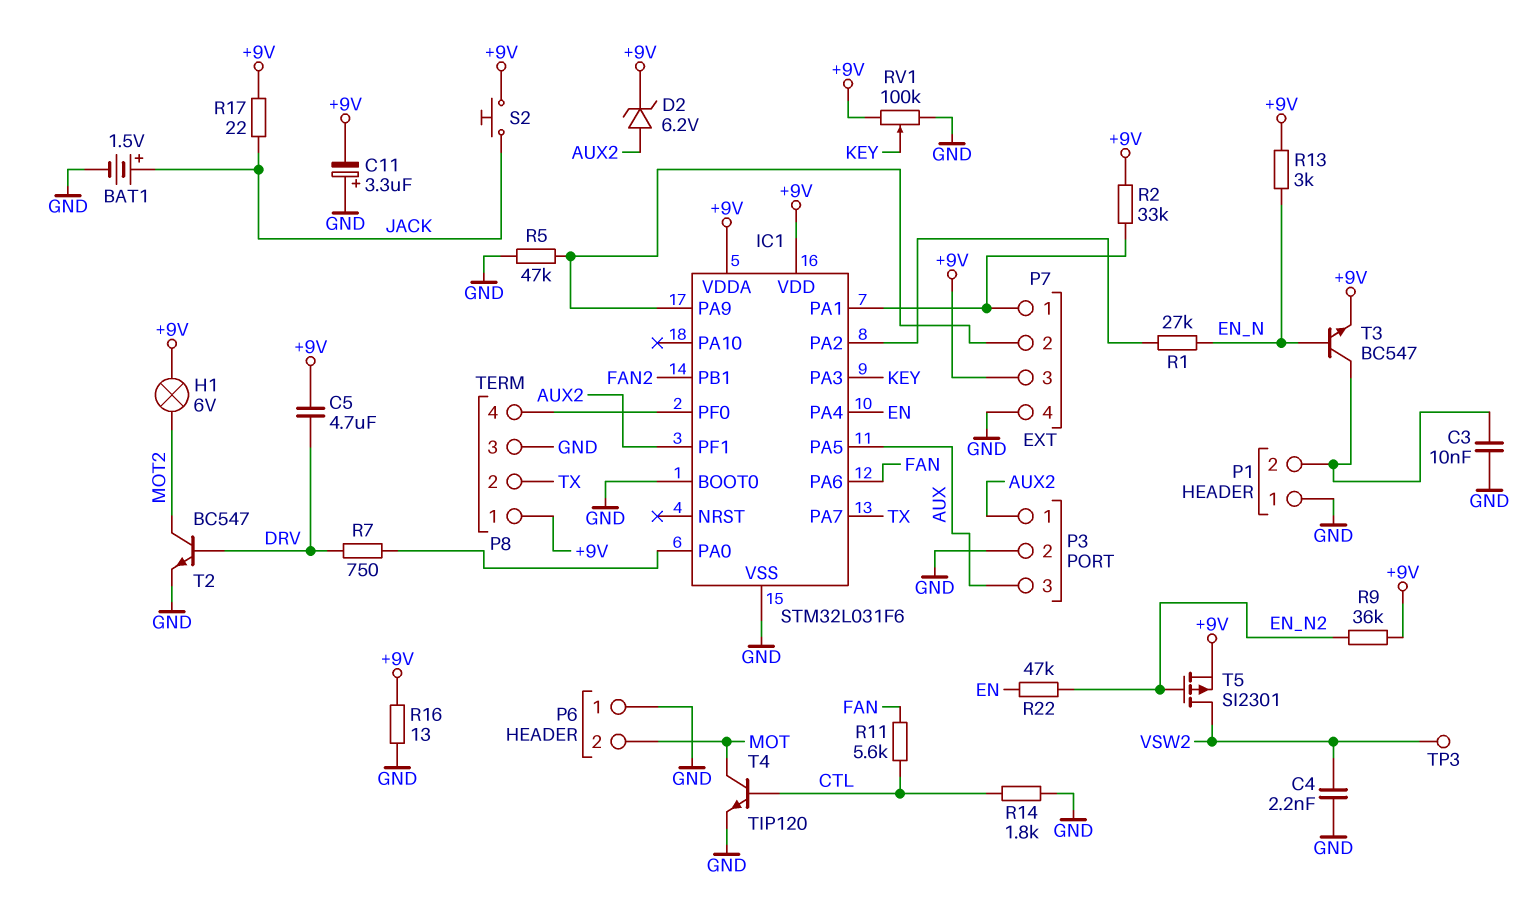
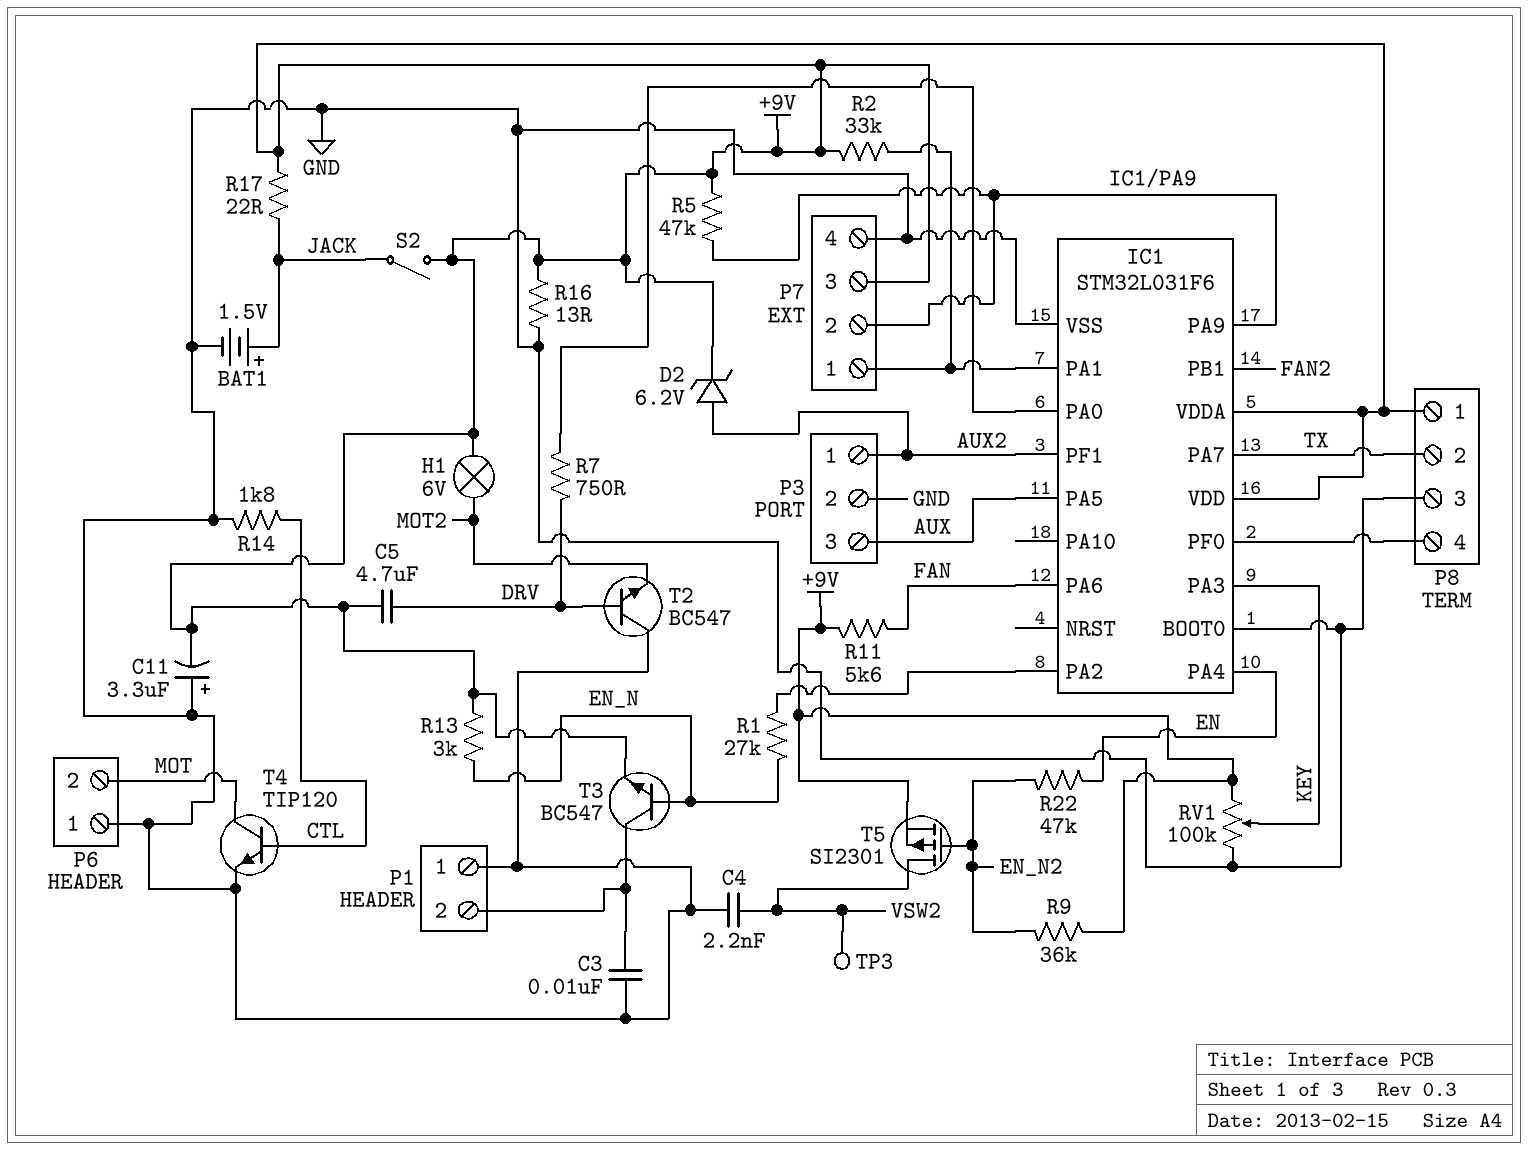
R5: 47k (GND, IC1/PA9) -> 47k (+9V, IC1/PA9)
R11: 5.6k (CTL, FAN) -> 5.6k (+9V, FAN)
S2: button (+9V, JACK) -> switch (+9V, JACK)
T2: NPN BC547 (B DRV, C MOT2, E GND) -> NPN BC547 (B DRV, C GND, E MOT2)

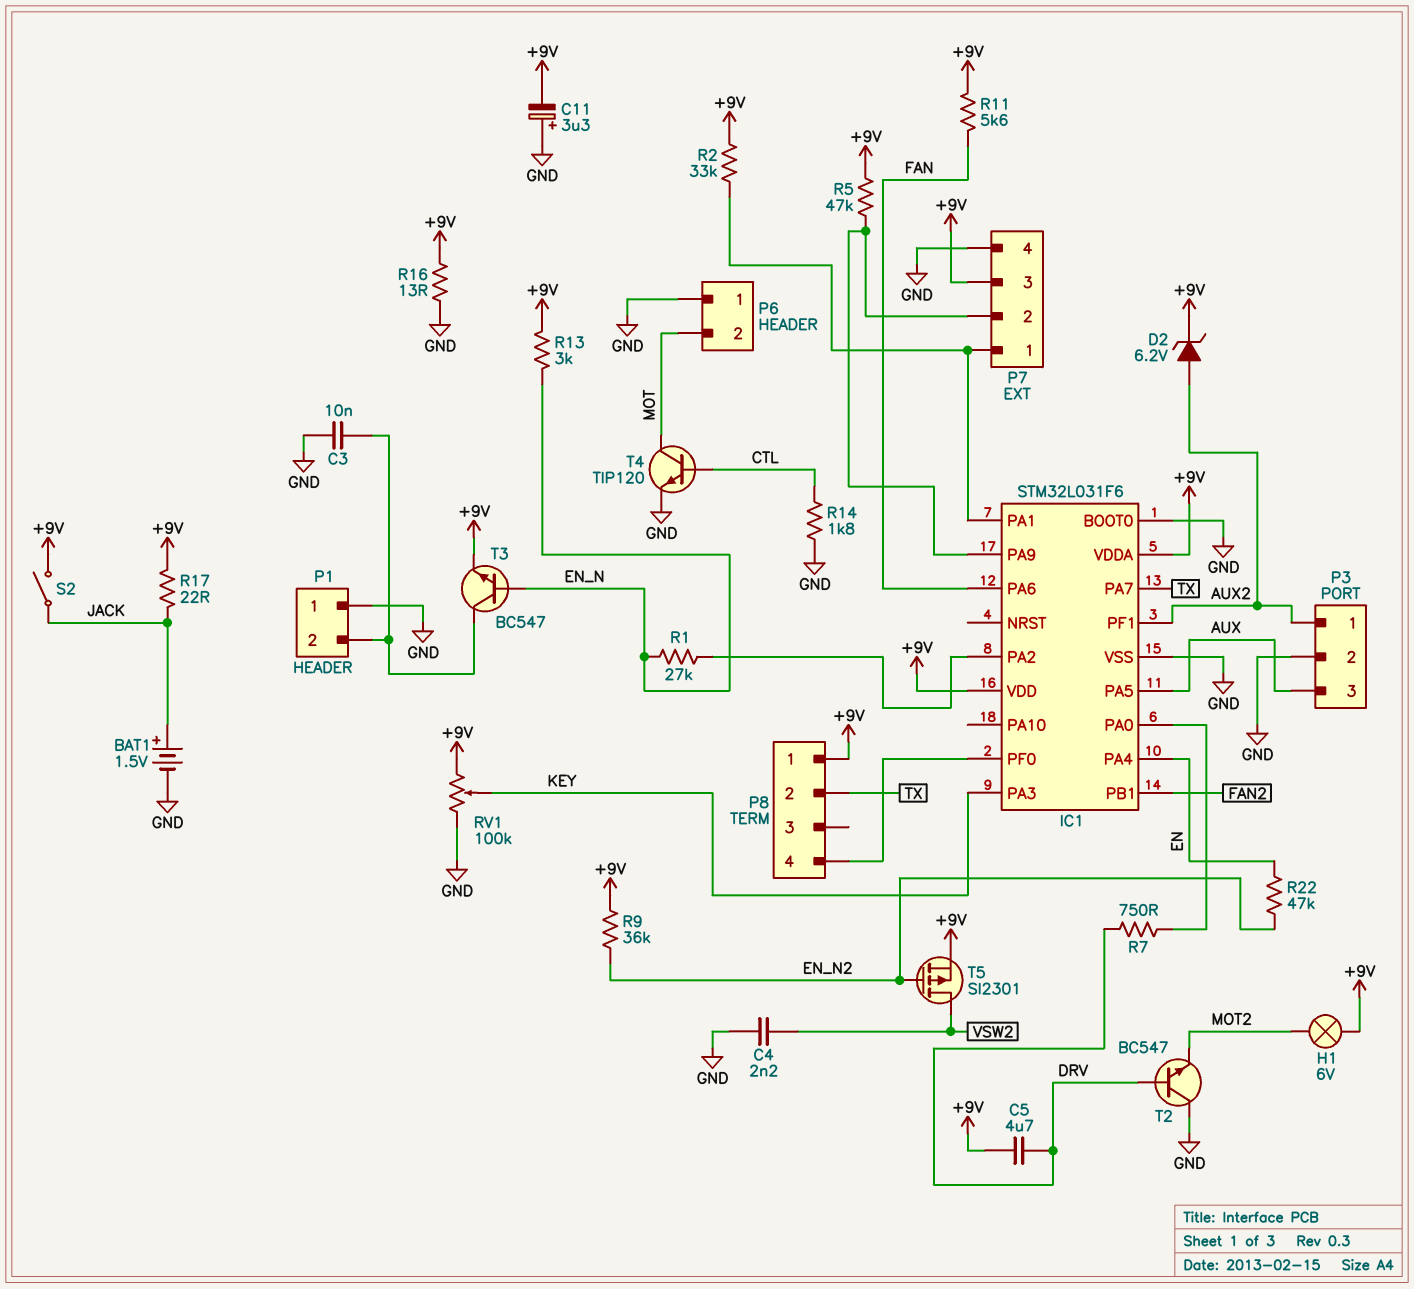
P8 pin 3: GND -> none
TP3: test point (VSW2) -> none

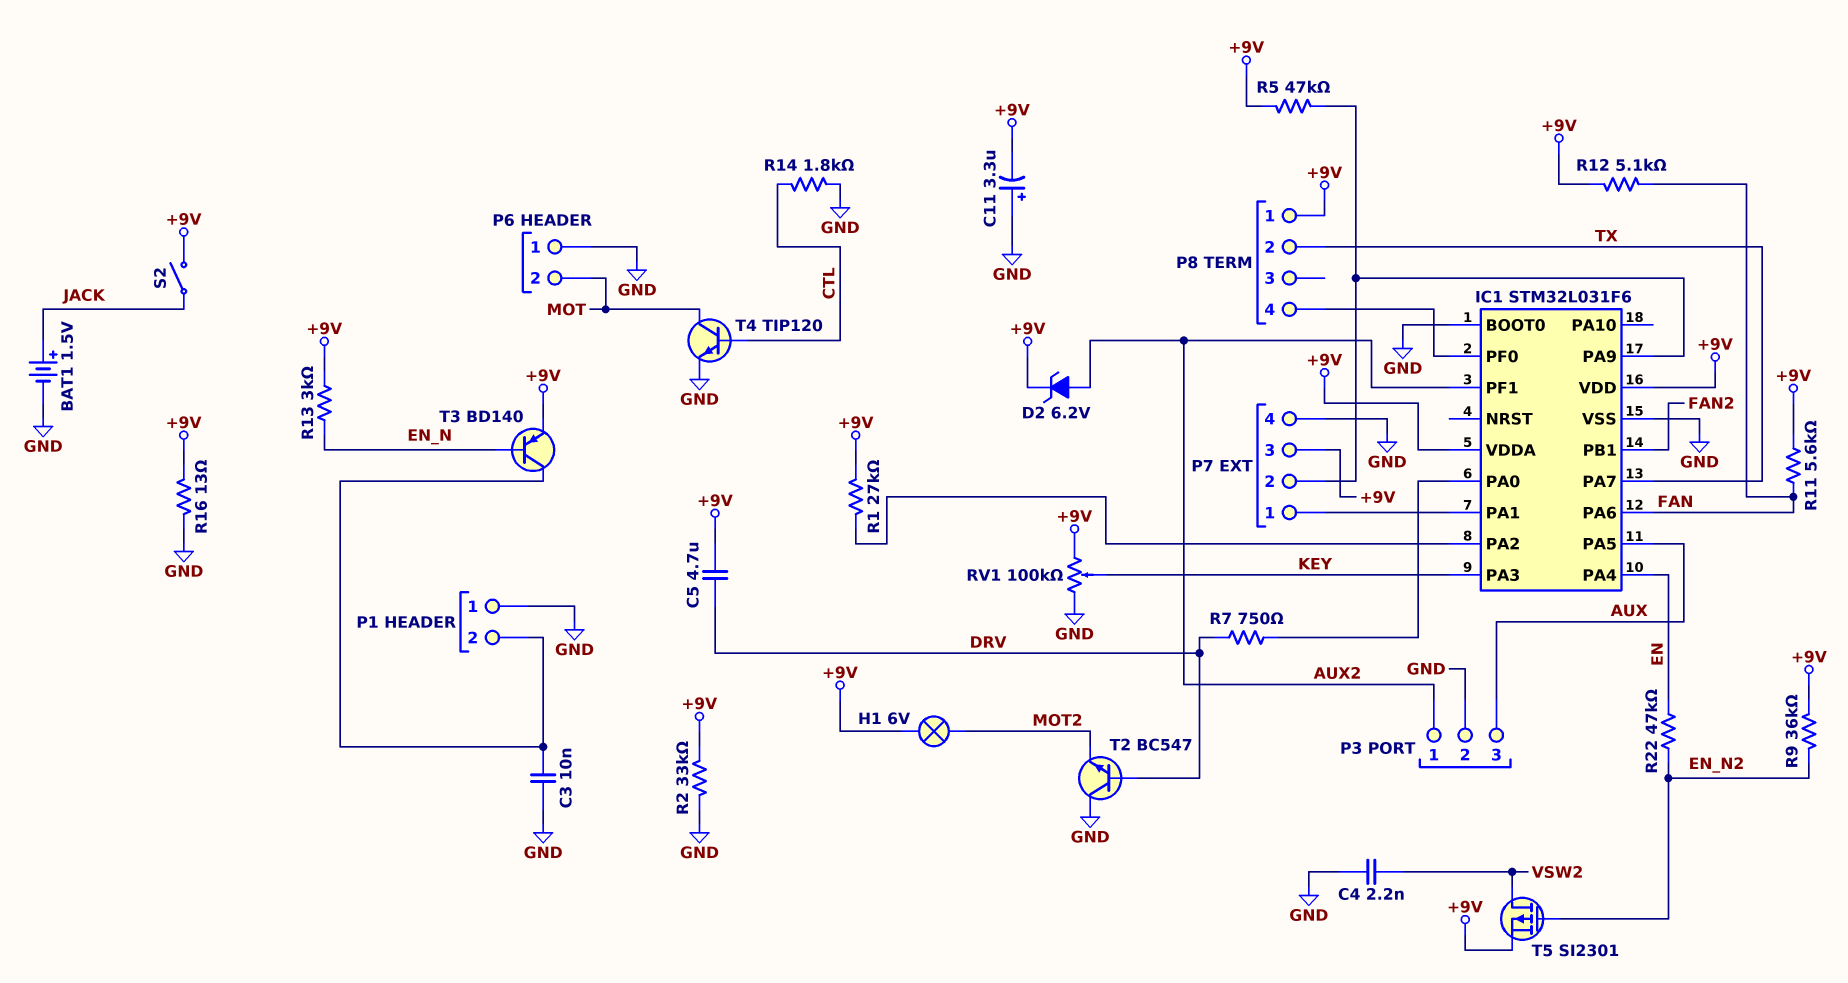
R1: 27k (EN_N, IC1/PA2) -> 27k (+9V, IC1/PA2)
R2: 33k (+9V, IC1/PA1) -> 33k (+9V, GND)
R12: none -> 5.1k (+9V, FAN)
R17: 22 (+9V, JACK) -> none
T3: NPN BC547 (B EN_N, C P1/2, E +9V) -> PNP BD140 (B EN_N, C P1/2, E +9V)

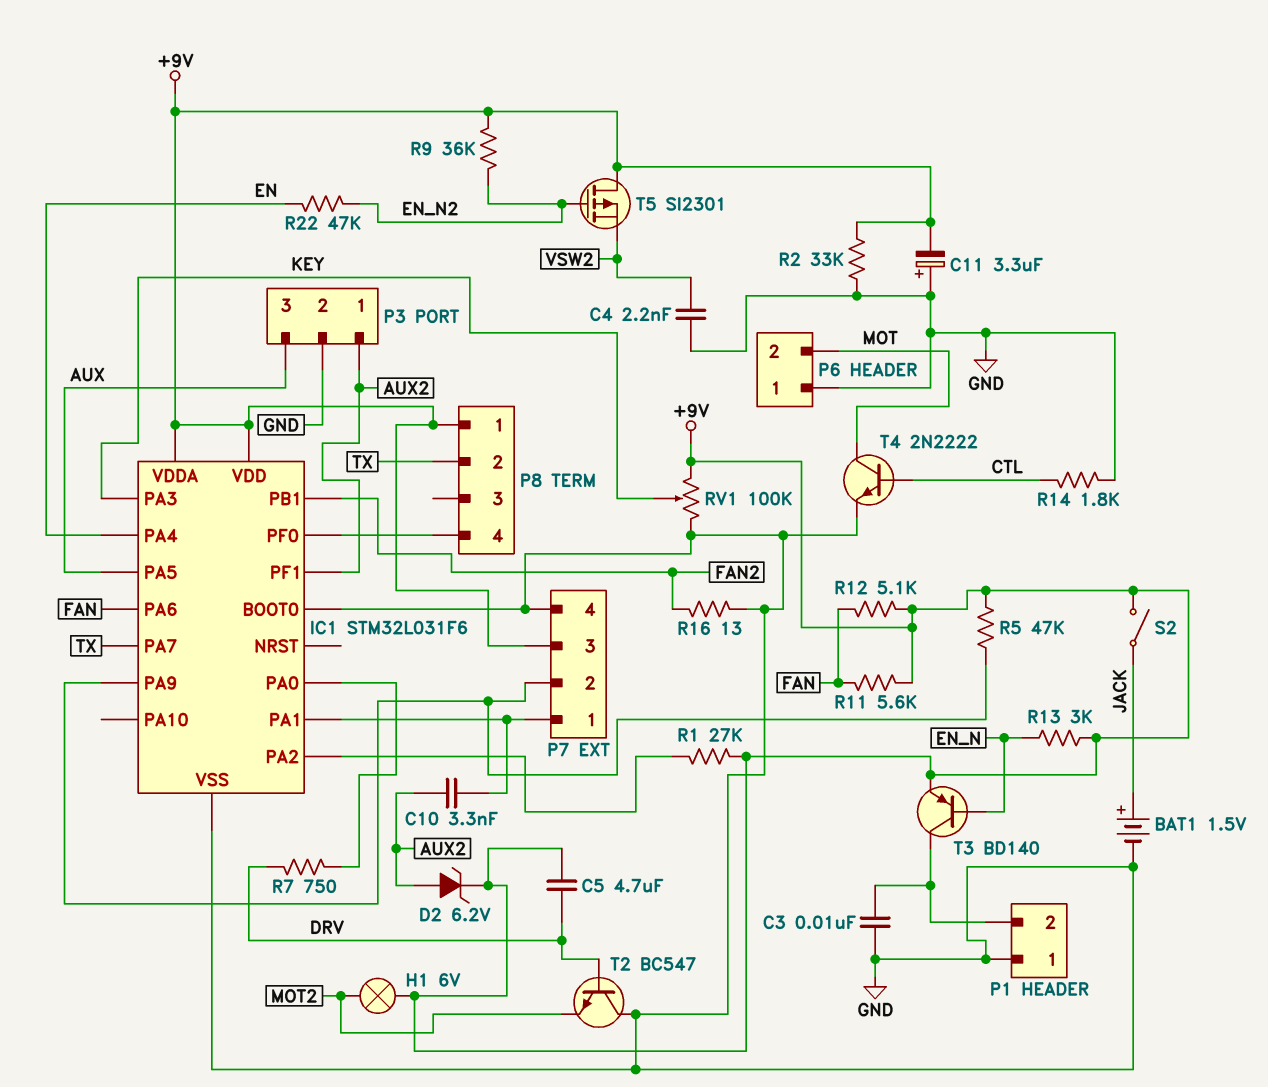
C10: none -> 3.3nF (AUX2, IC1/PA1)
R16: 13 (+9V, GND) -> 13 (FAN2, GND)
T4: NPN TIP120 (B CTL, C MOT, E GND) -> NPN 2N2222 (B CTL, C MOT, E GND)
T5: PMOS SI2301 (G EN_N2, D VSW2, S +9V) -> PMOS SI2301 (G EN_N2, D +9V, S VSW2)

